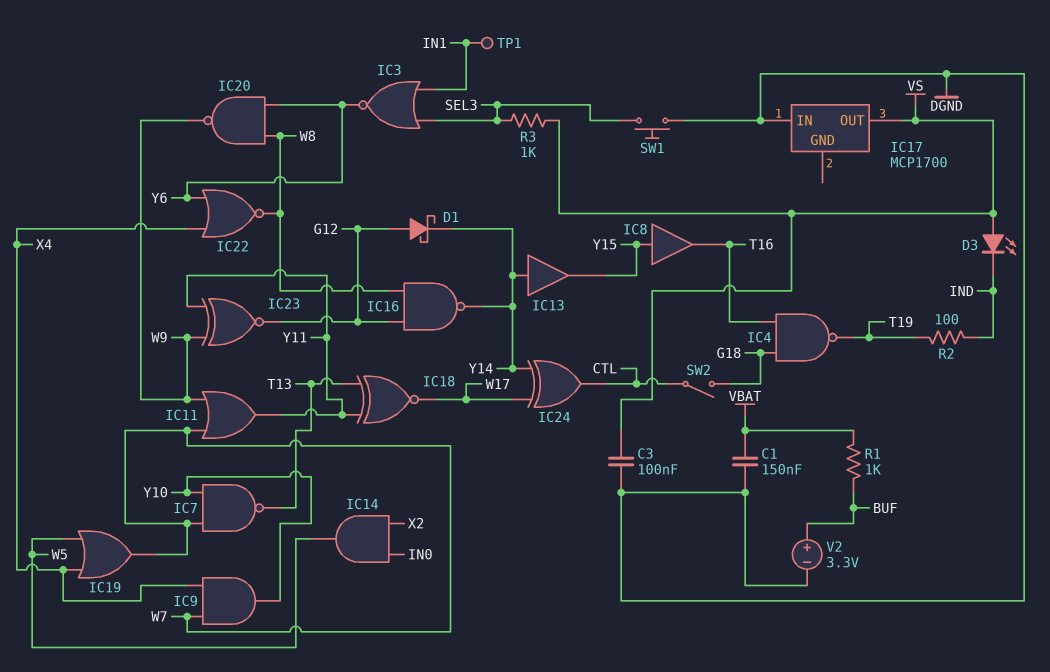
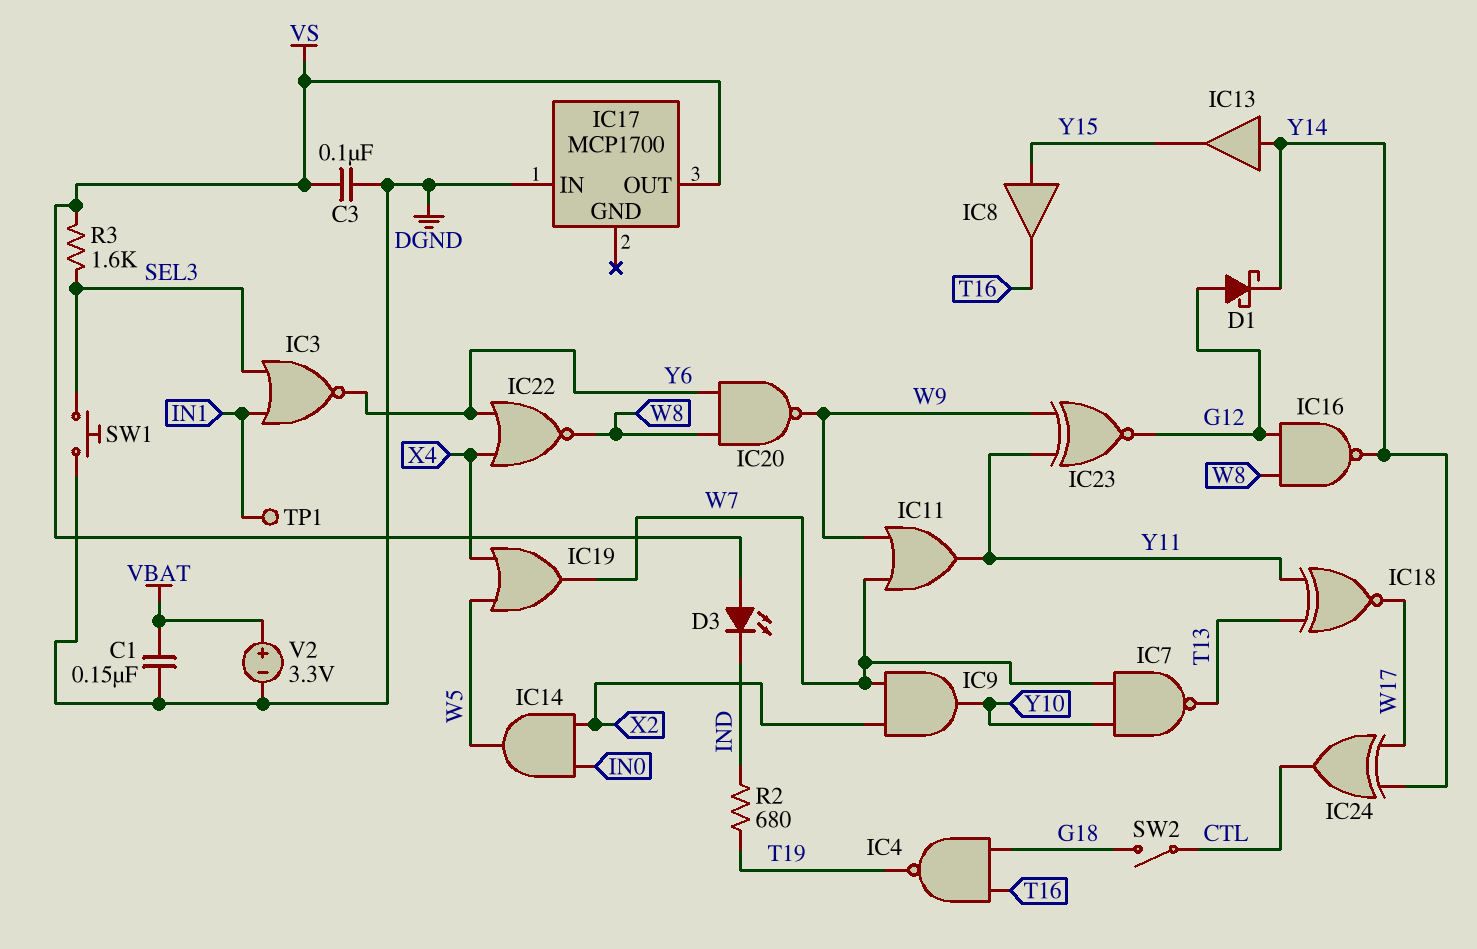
IC9: AND (in W7, in X4, out Y10) -> AND (in W7, in X2, out Y10)
R1: 1k (BUF, VBAT) -> none
R2: 100 (IND, T19) -> 680 (IND, T19)
R3: 1k (SEL3, VS) -> 1.6k (SEL3, VS)
V2: 3.3V (plus BUF, minus DGND) -> 3.3V (plus VBAT, minus DGND)

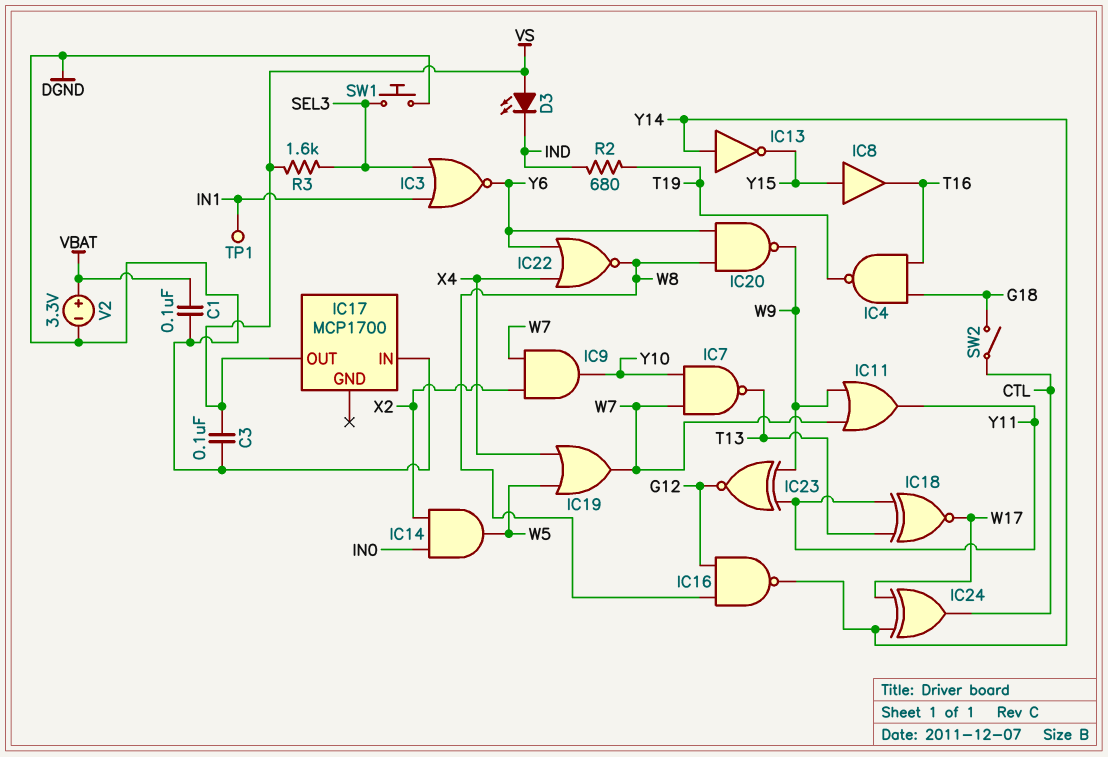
C1: 150nF (DGND, VBAT) -> 100nF (DGND, VBAT)
D1: schottky (A G12, K Y14) -> none
IC13: buffer (in Y14, out Y15) -> NOT (in Y14, out Y15)

